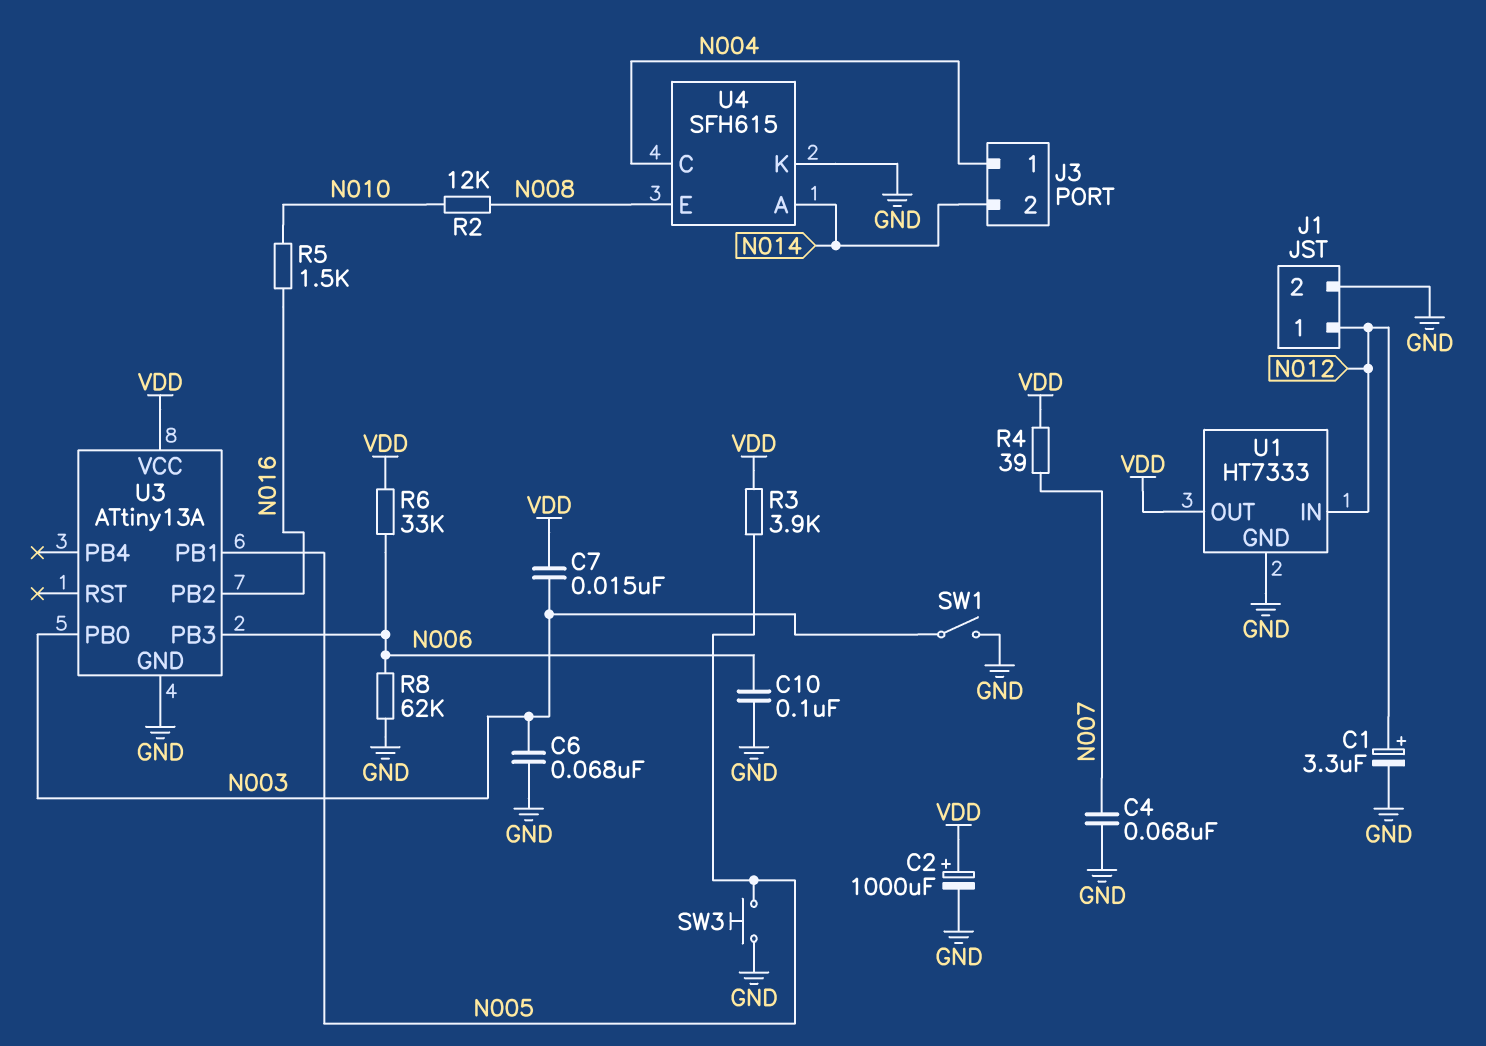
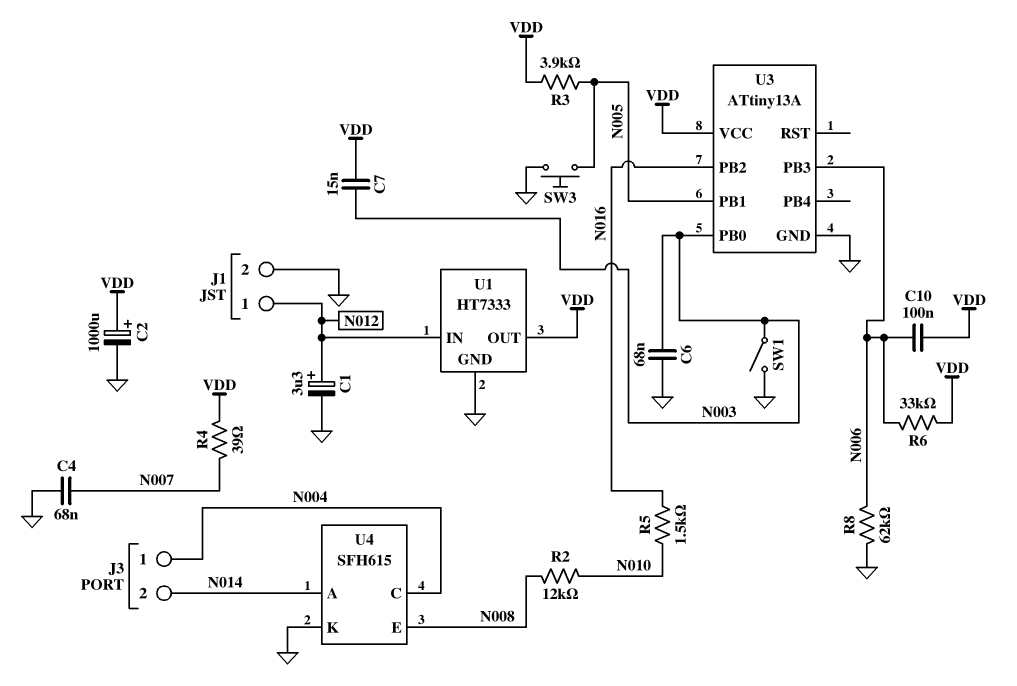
C10: 100nF (GND, N006) -> 100nF (N006, VDD)

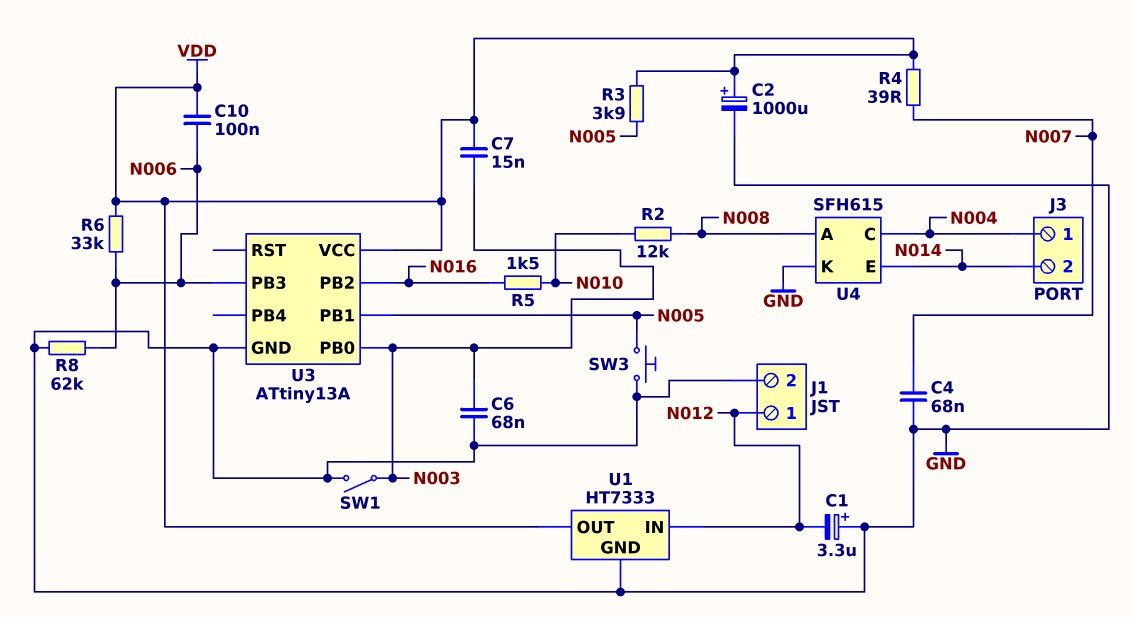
C1: 3.3uF (plus N012, minus GND) -> 3.3uF (plus GND, minus N012)
U4 pin A: N014 -> N008
U4 pin E: N008 -> N014

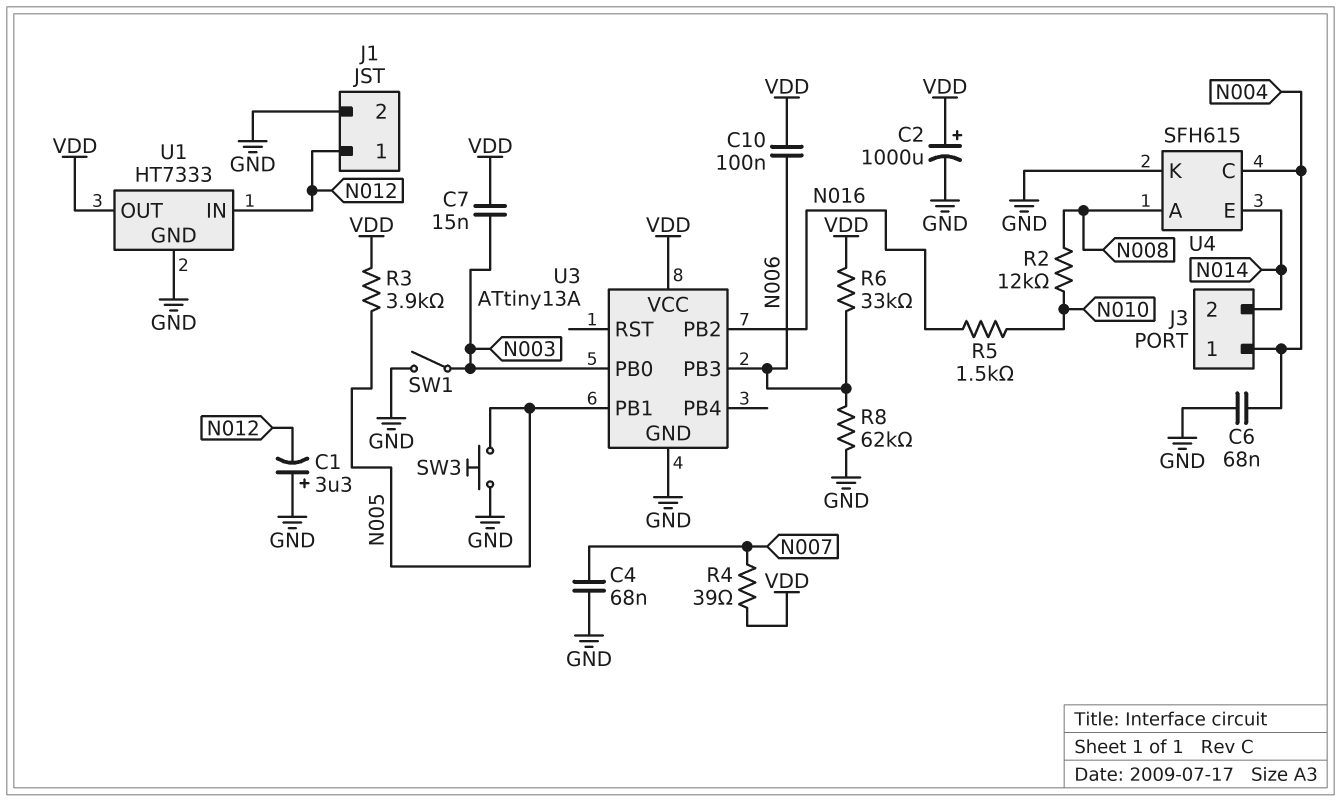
C6: 68nF (GND, N003) -> 68nF (GND, N004)

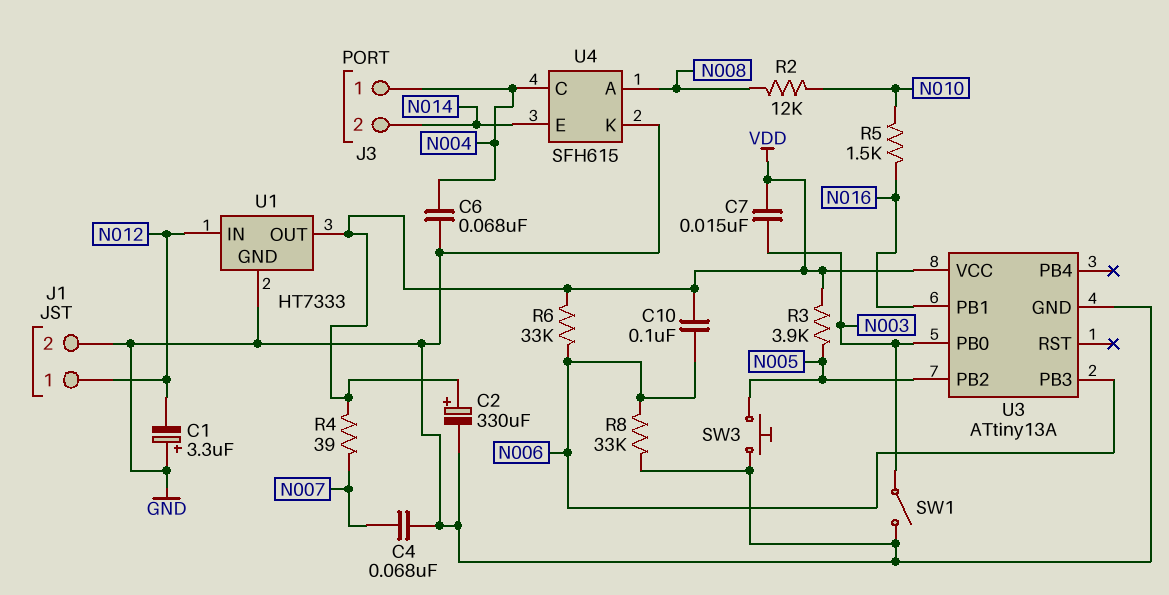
C2: 1000uF (plus VDD, minus GND) -> 330uF (plus VDD, minus GND)
R8: 62k (GND, N006) -> 33k (GND, N006)
U3 pin PB1: N005 -> N016
U3 pin PB2: N016 -> N005

